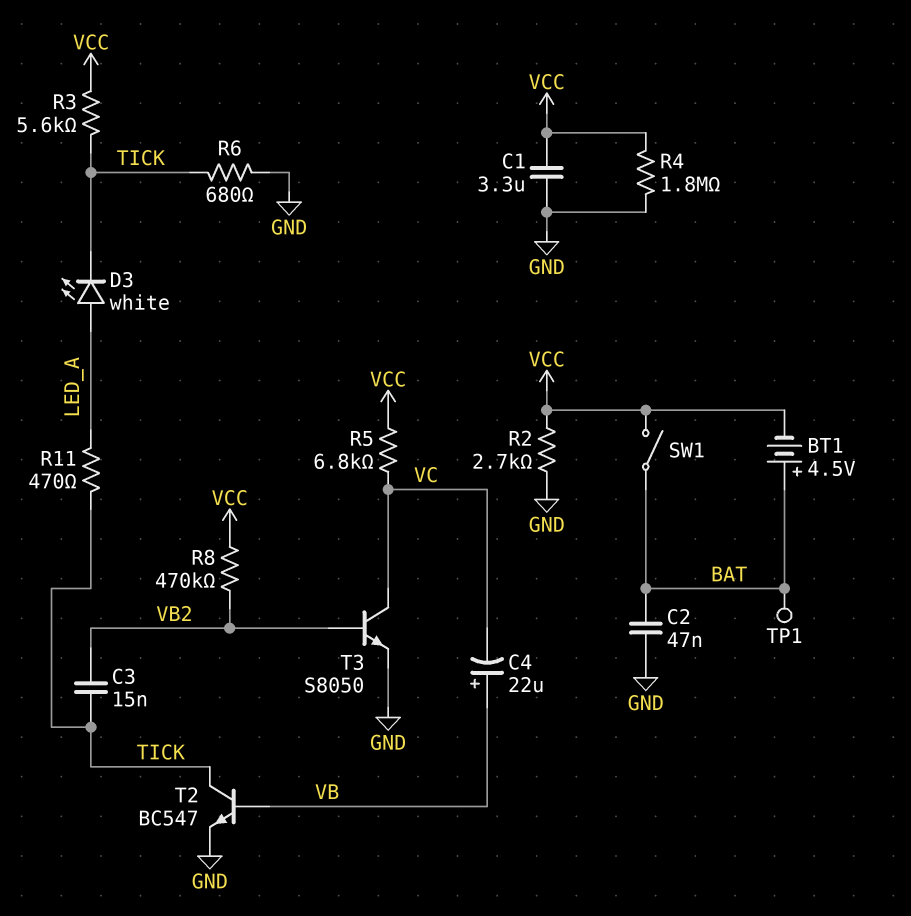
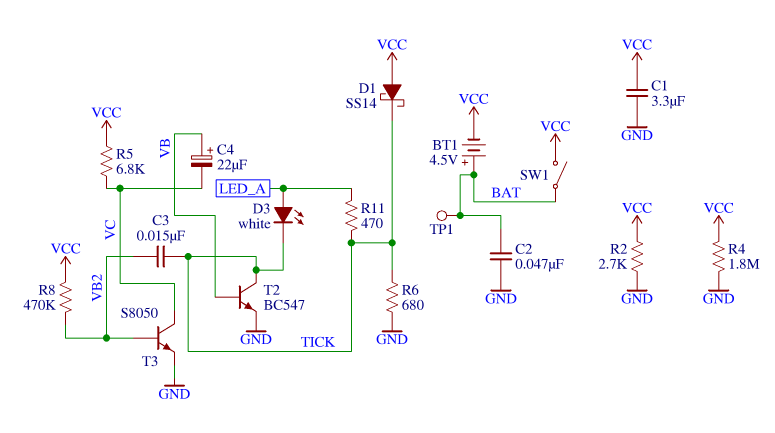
D1: none -> schottky SS14 (A VCC, K TICK)
R3: 5.6k (TICK, VCC) -> none

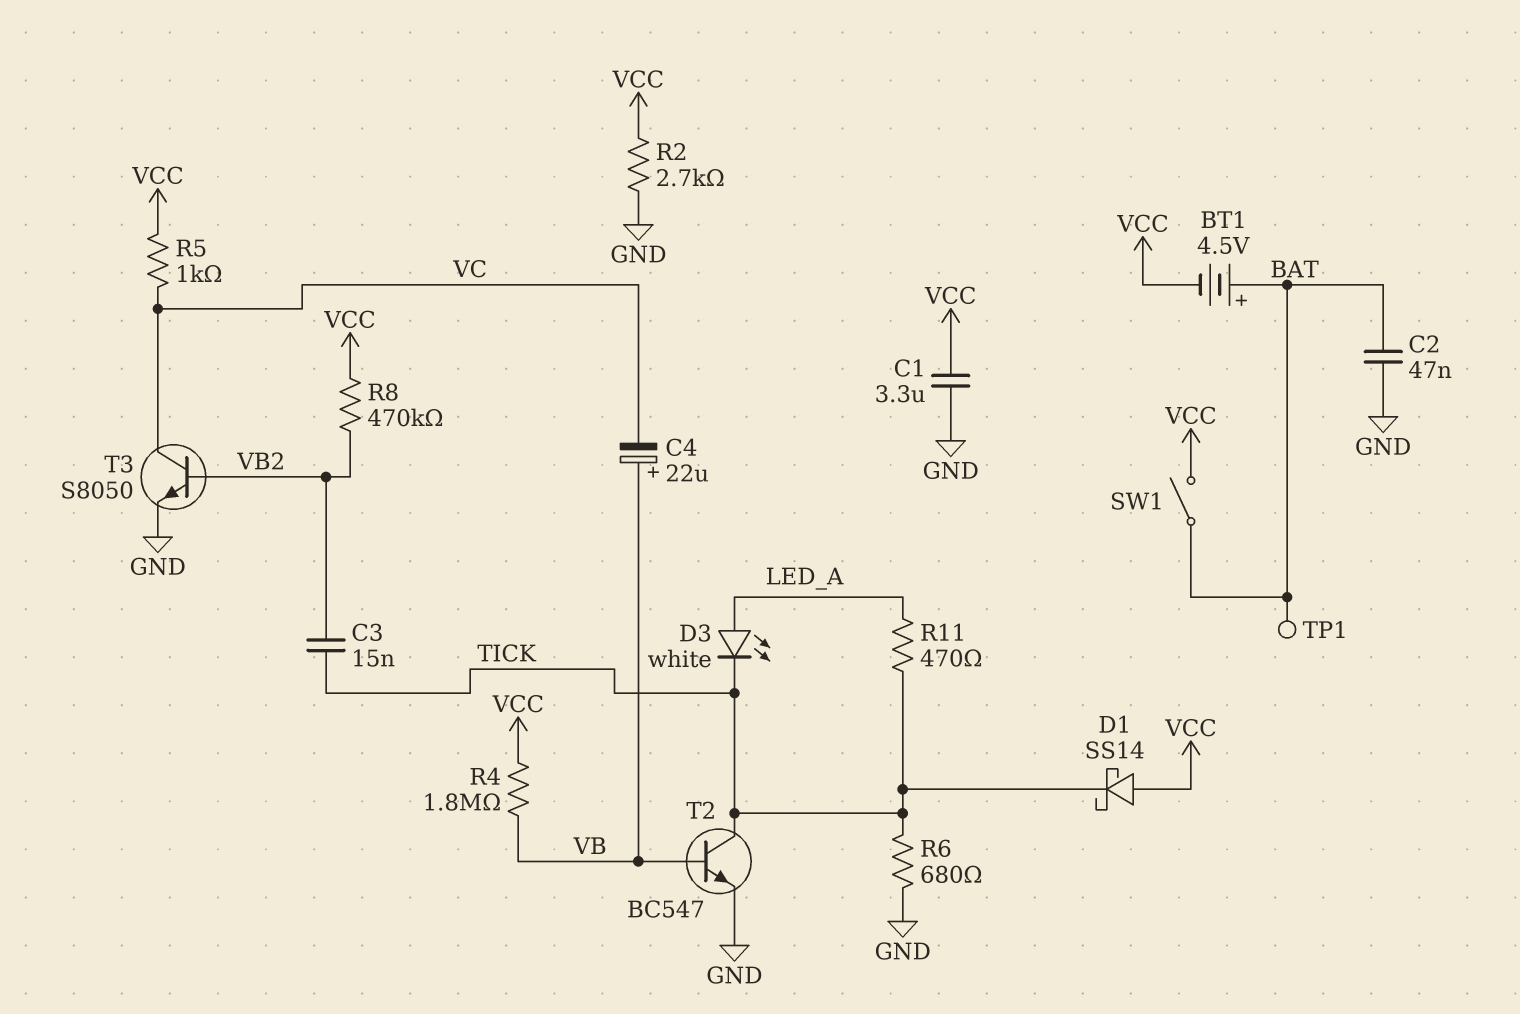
R4: 1.8M (GND, VCC) -> 1.8M (VB, VCC)
R5: 6.8k (VC, VCC) -> 1k (VC, VCC)

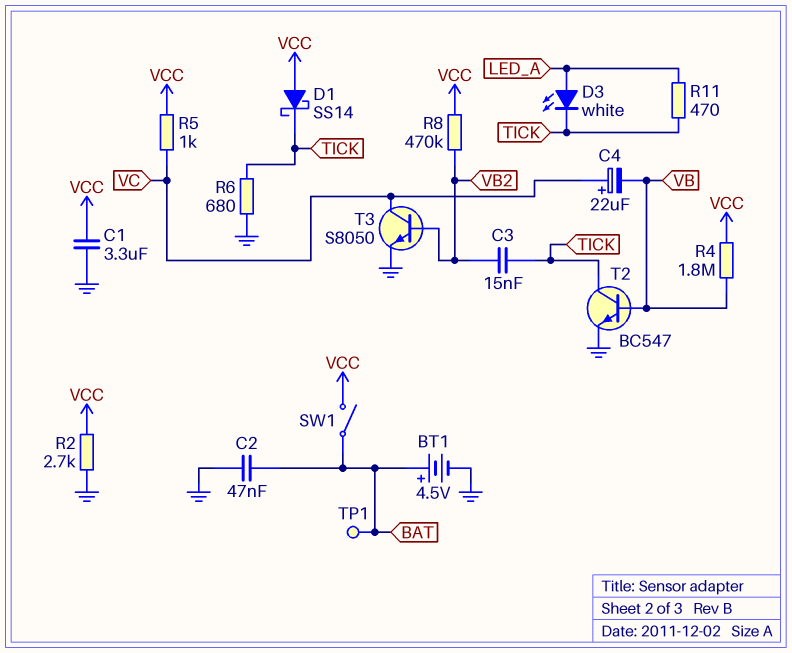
BT1: 4.5V (plus BAT, minus VCC) -> 4.5V (plus BAT, minus GND)
C4: 22uF (plus VB, minus VC) -> 22uF (plus VC, minus VB)

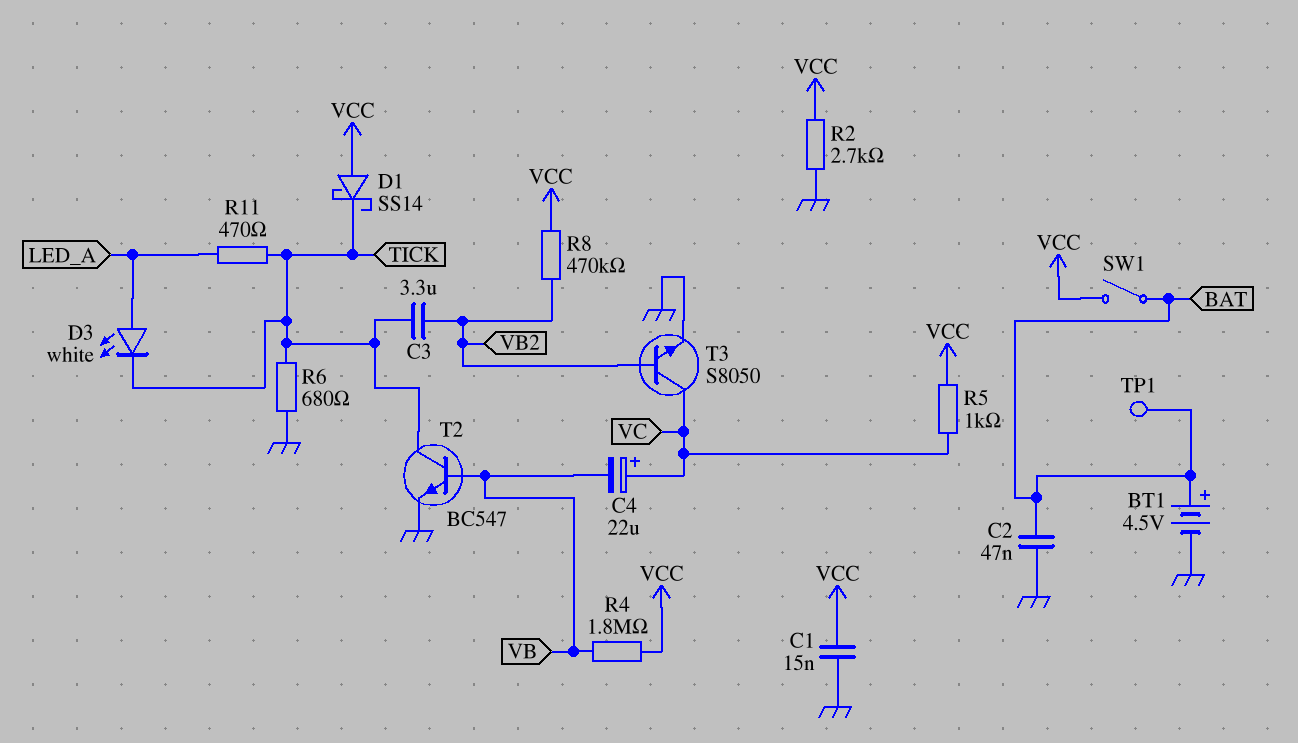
C1: 3.3uF (GND, VCC) -> 15nF (GND, VCC)
C3: 15nF (TICK, VB2) -> 3.3uF (TICK, VB2)

